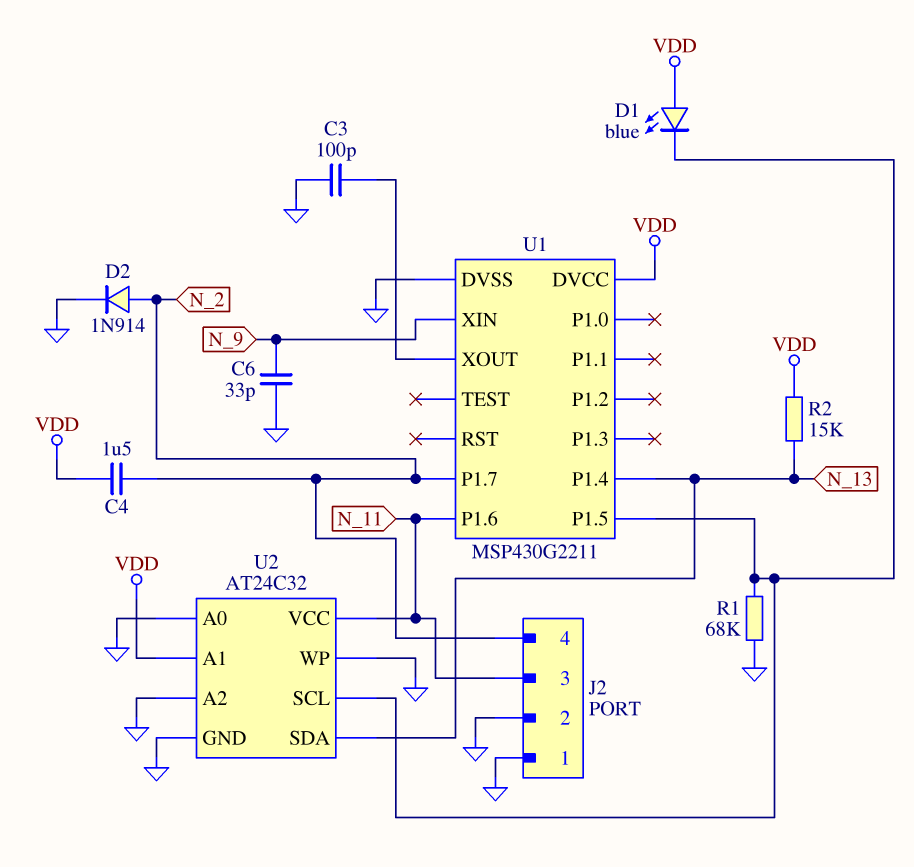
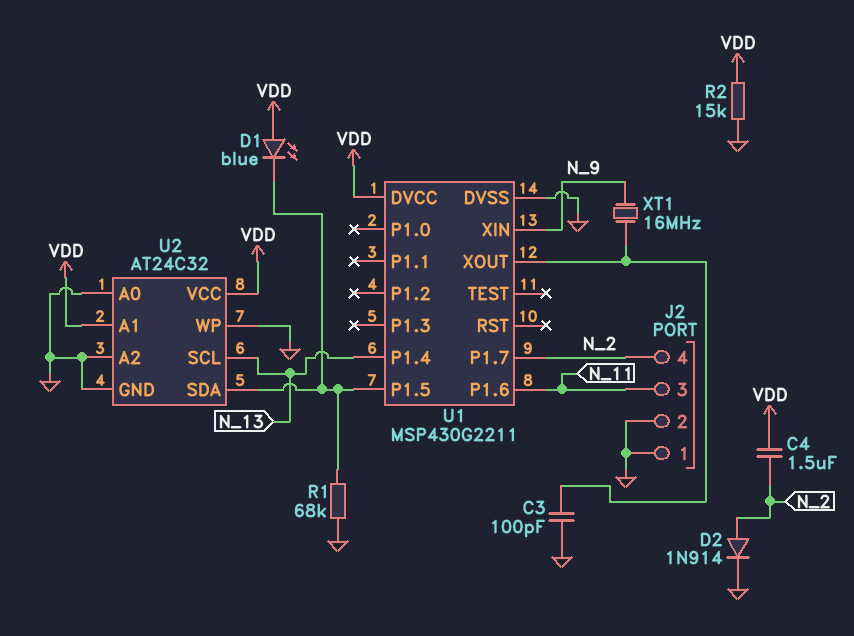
C6: 33pF (GND, N_9) -> none
R2: 15k (N_13, VDD) -> 15k (GND, VDD)
U2 pin SCL: U1/P1.5 -> N_13
U2 pin SDA: N_13 -> U1/P1.5
U2 pin VCC: N_11 -> VDD
XT1: none -> 16MHz (N_9, U1/XOUT)

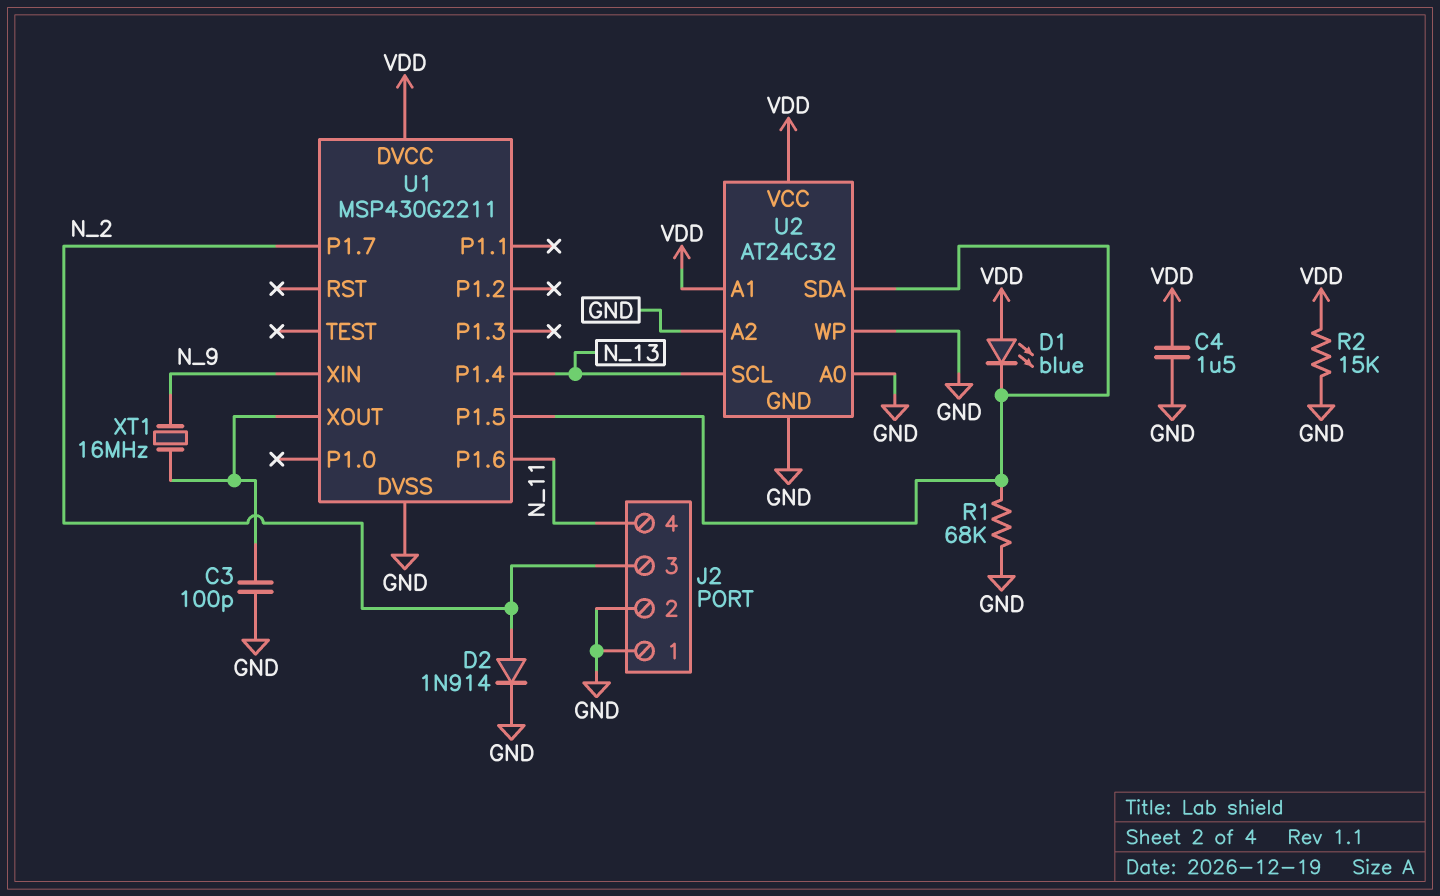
C4: 1.5uF (N_2, VDD) -> 1.5uF (GND, VDD)
J2 pin 3: N_11 -> N_2
J2 pin 4: N_2 -> N_11

